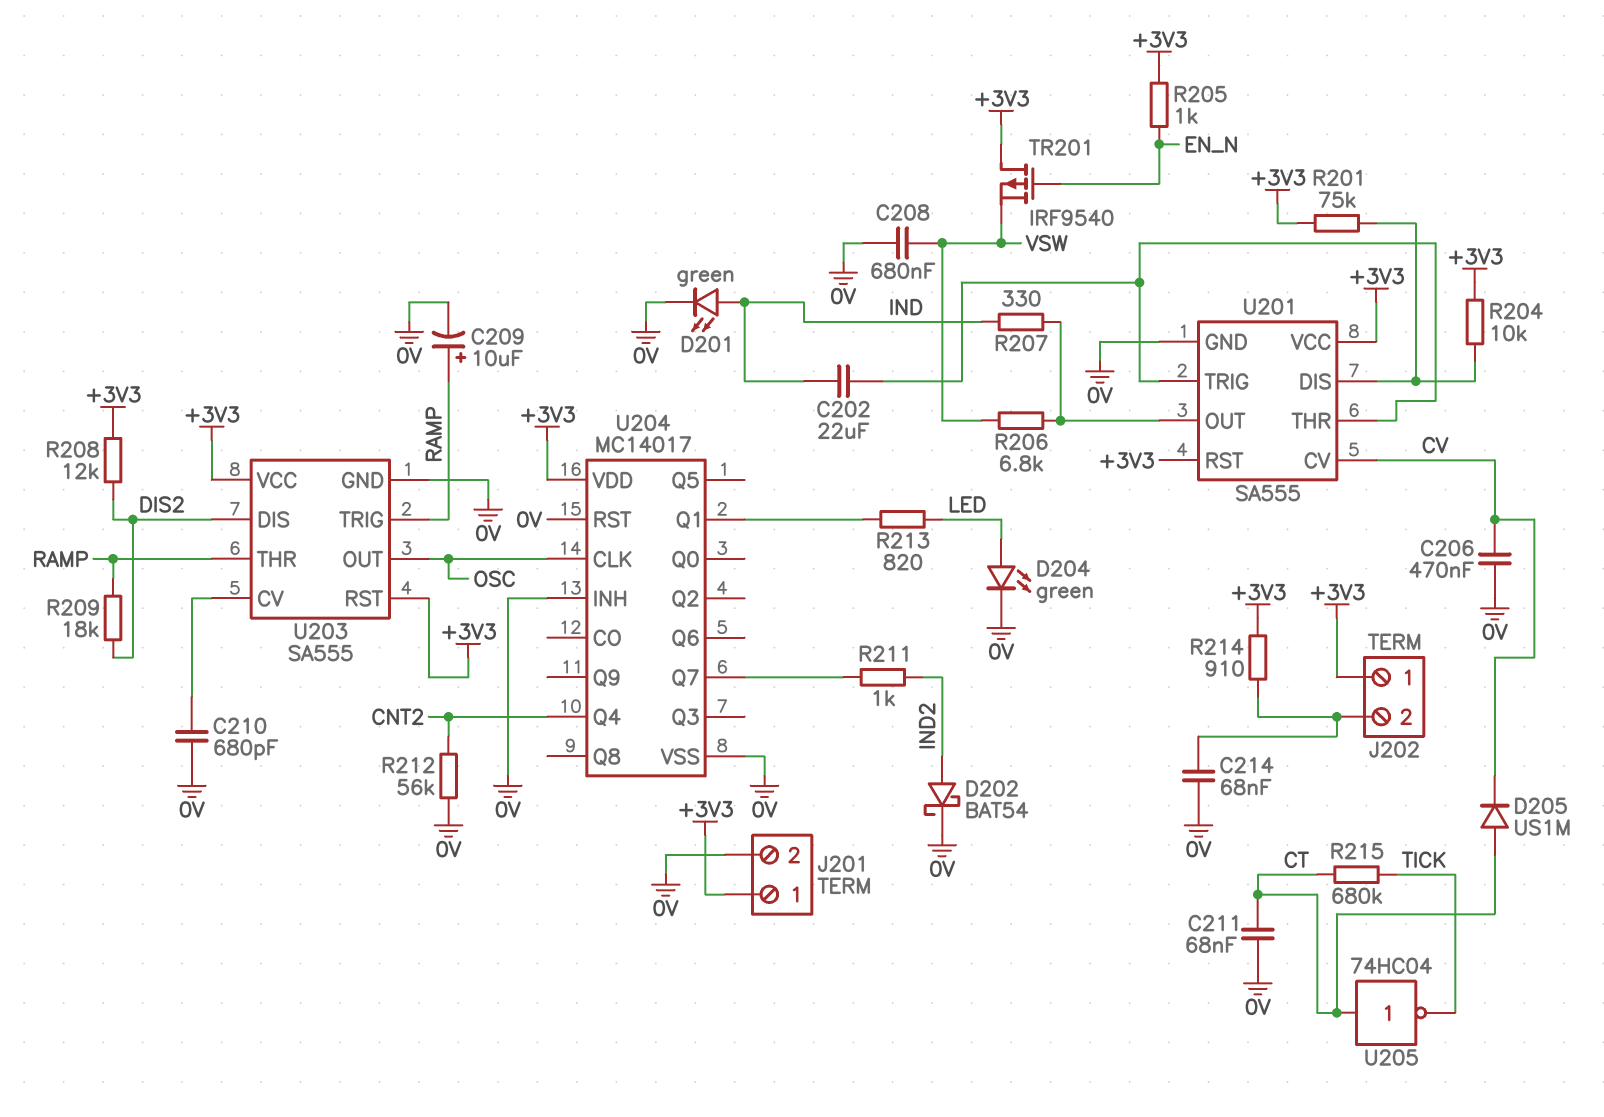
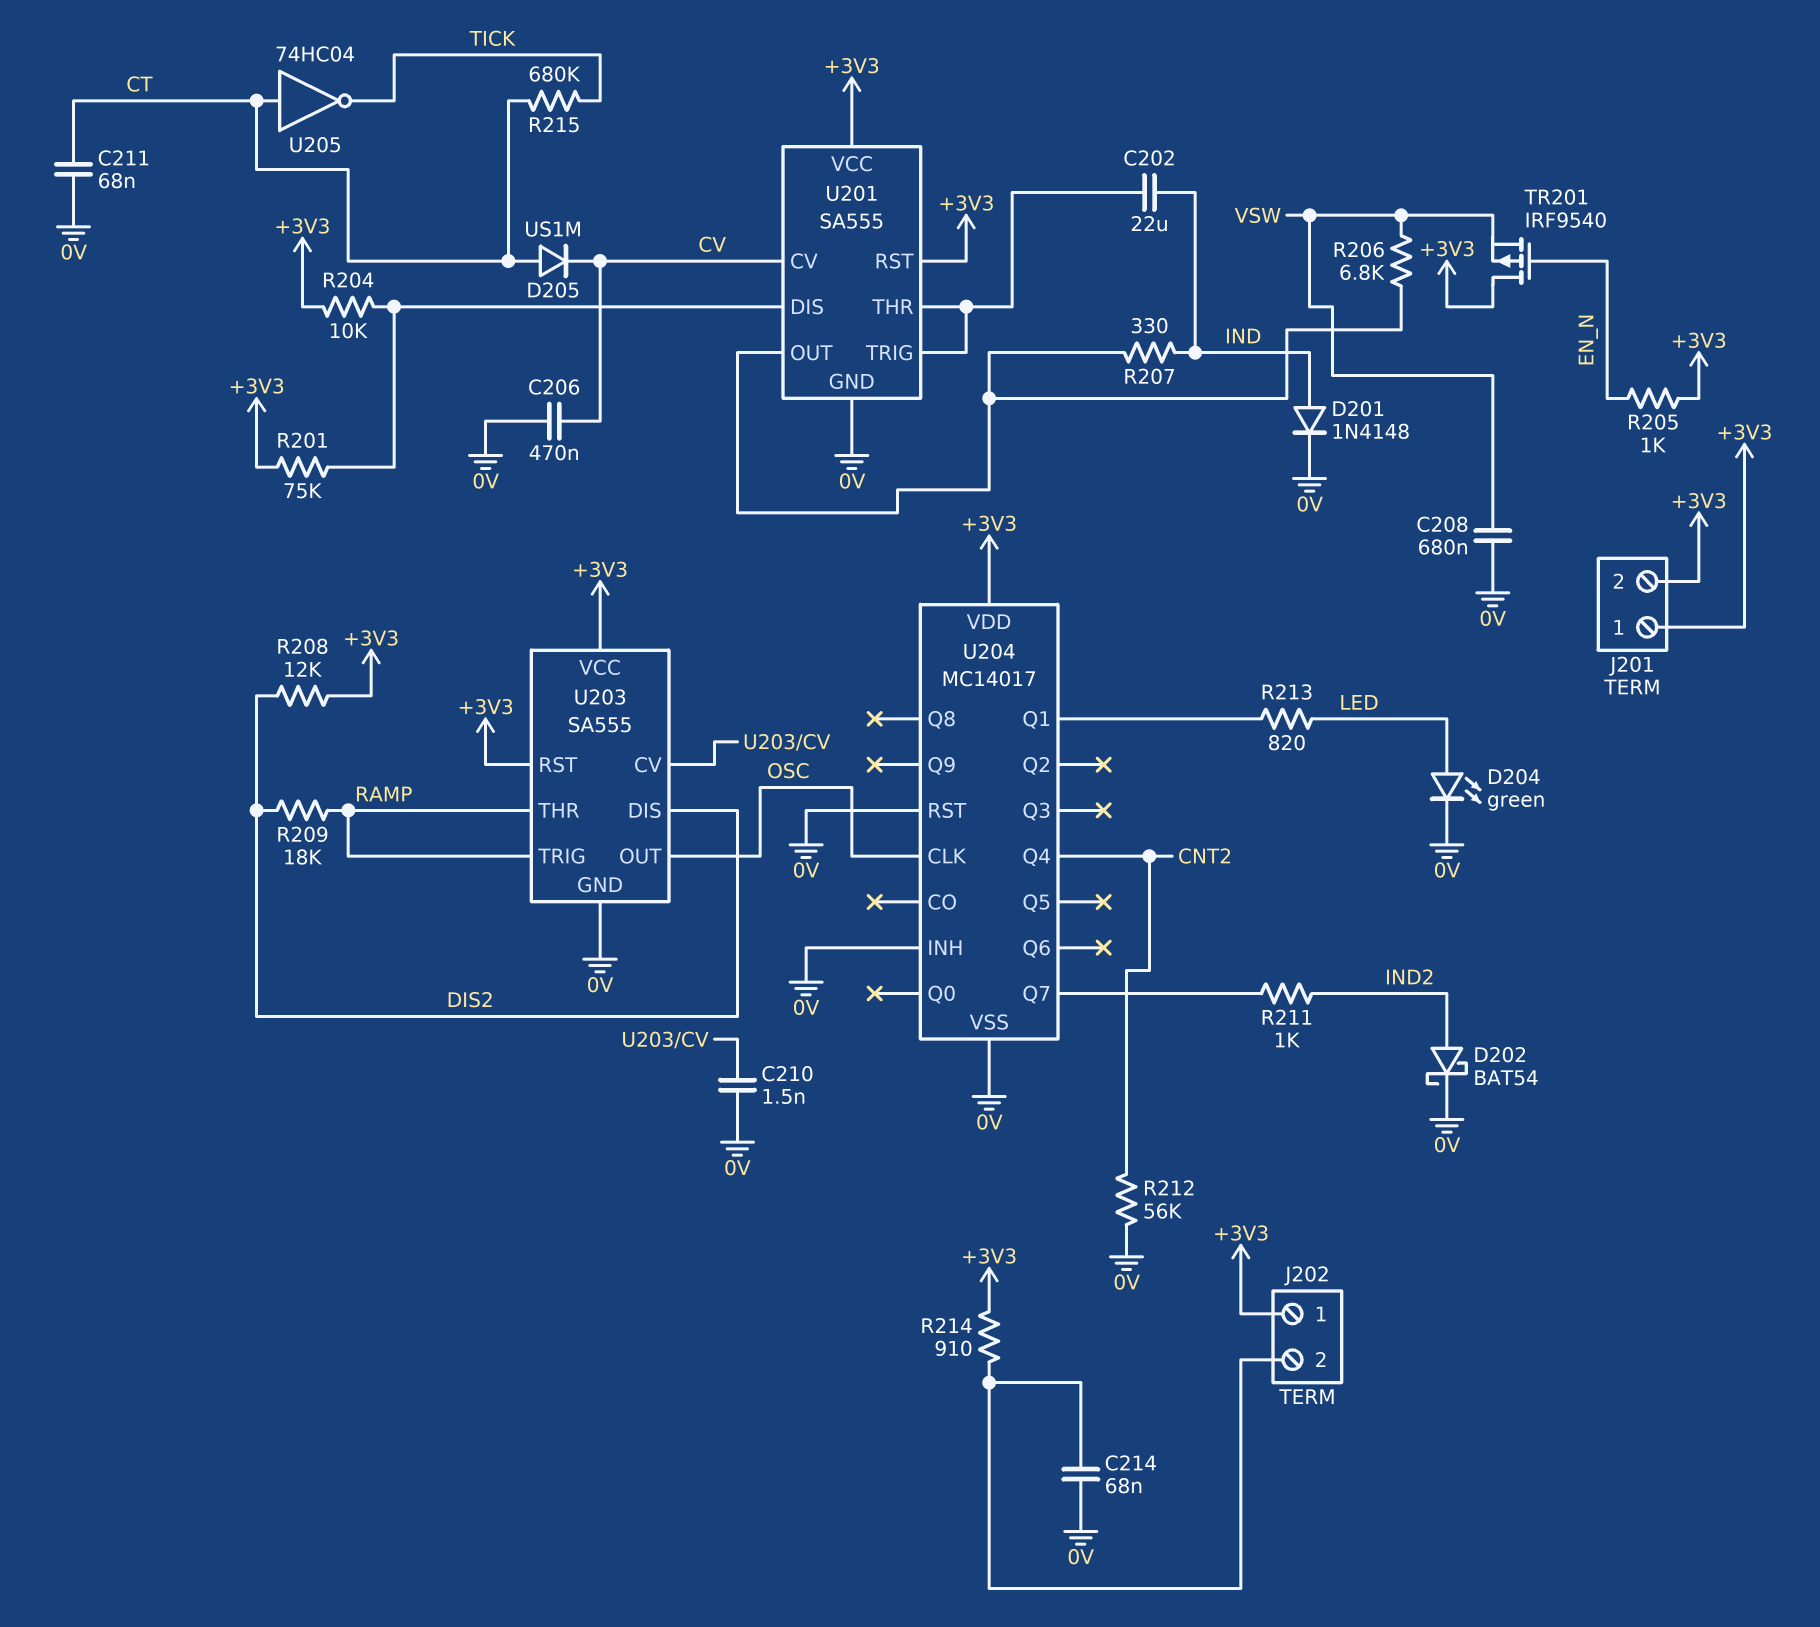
C209: 10uF (plus RAMP, minus 0V) -> none
C210: 680pF (0V, U203/CV) -> 1.5nF (0V, U203/CV)
D201: LED green (A IND, K 0V) -> diode 1N4148 (A IND, K 0V)
J201 pin 2: 0V -> +3V3

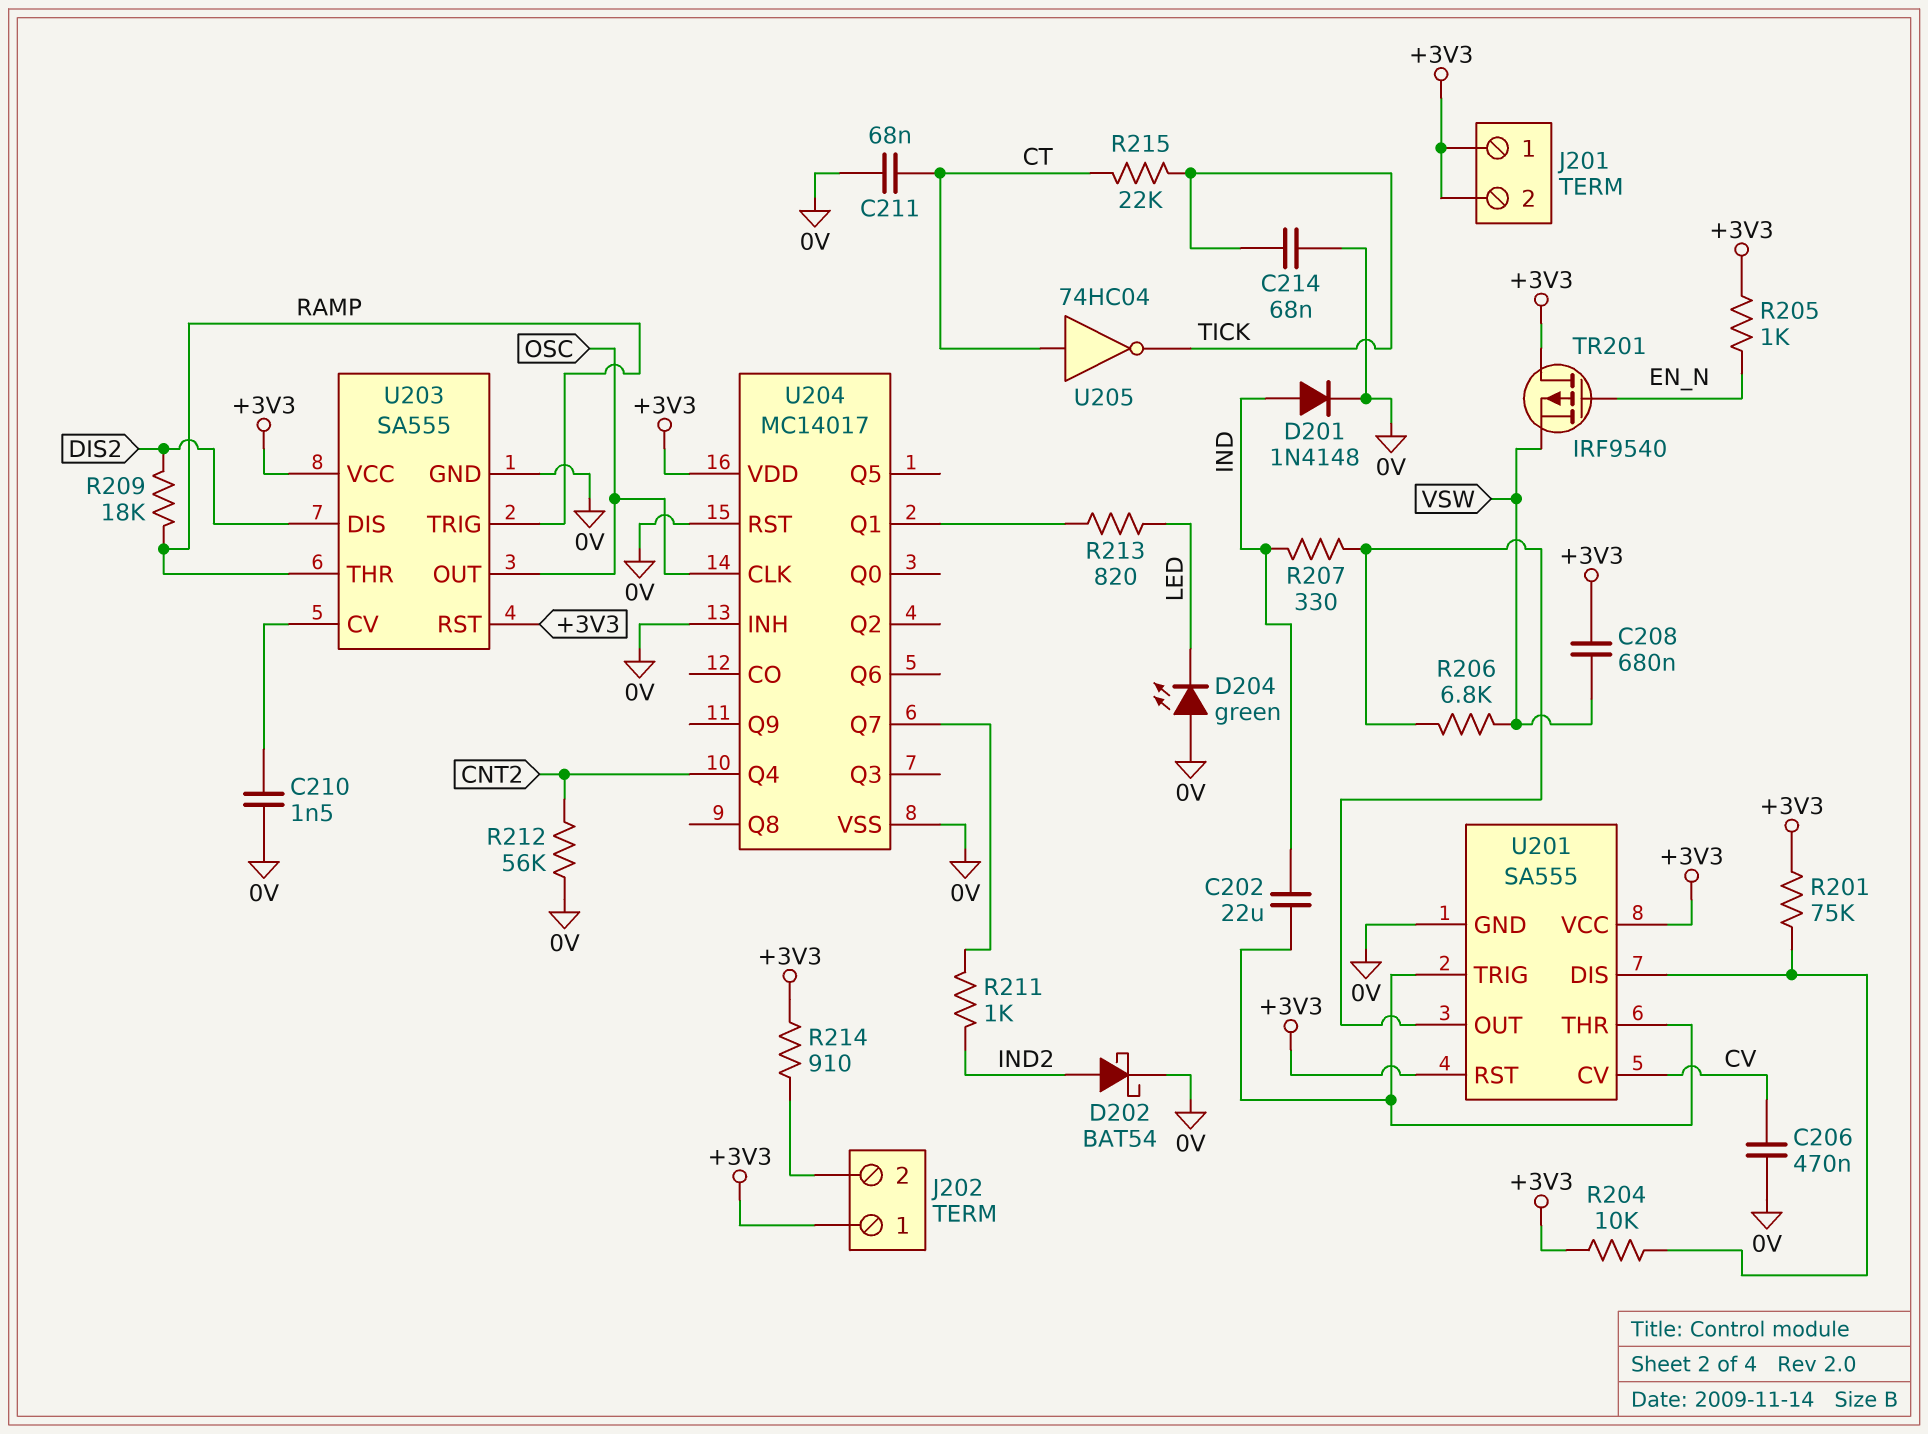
C208: 680nF (0V, VSW) -> 680nF (+3V3, VSW)
C214: 68nF (0V, J202/2) -> 68nF (0V, TICK)
D204: LED green (A LED, K 0V) -> LED green (A 0V, K LED)
D205: diode US1M (A CT, K CV) -> none
R208: 12k (+3V3, DIS2) -> none
R215: 680k (CT, TICK) -> 22k (CT, TICK)

